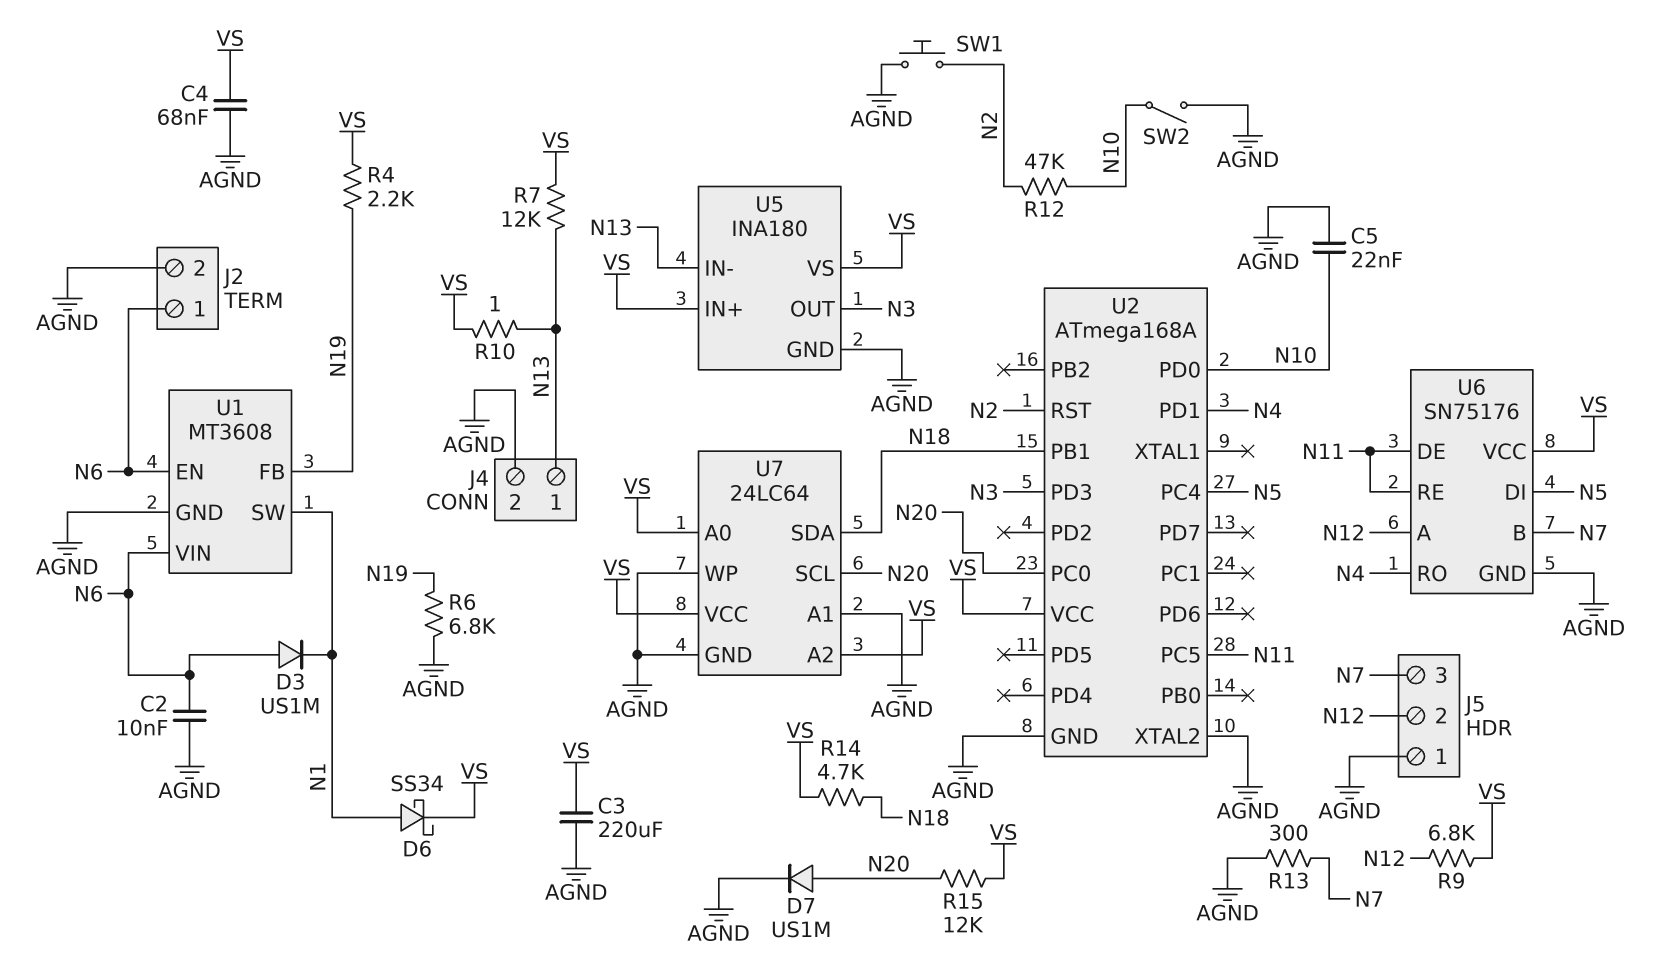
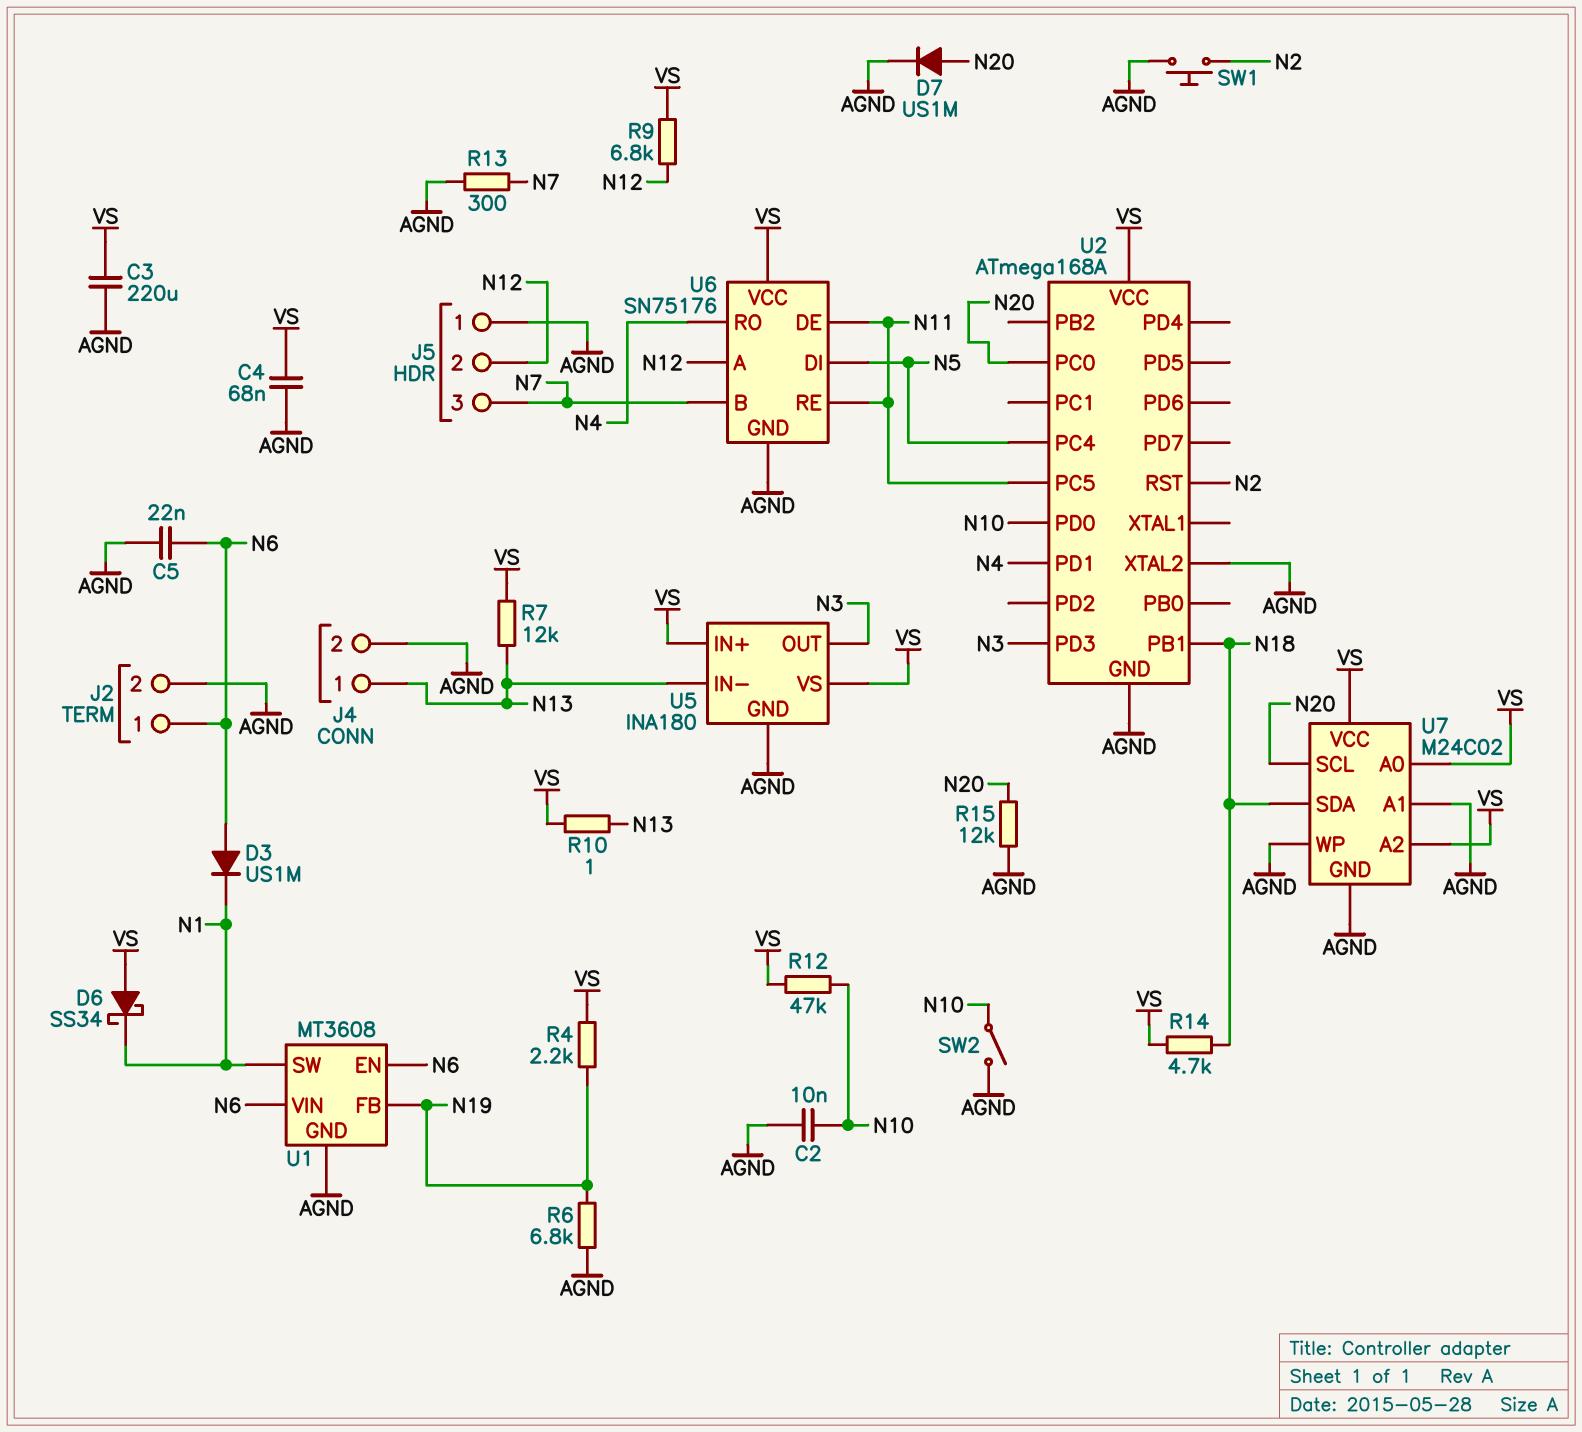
C2: 10nF (AGND, N6) -> 10nF (AGND, N10)
C5: 22nF (AGND, N10) -> 22nF (AGND, N6)
D6: schottky SS34 (A N1, K VS) -> schottky SS34 (A VS, K N1)
R12: 47k (N2, N10) -> 47k (N10, VS)
R15: 12k (N20, VS) -> 12k (AGND, N20)
U7: 24LC64 -> M24C02

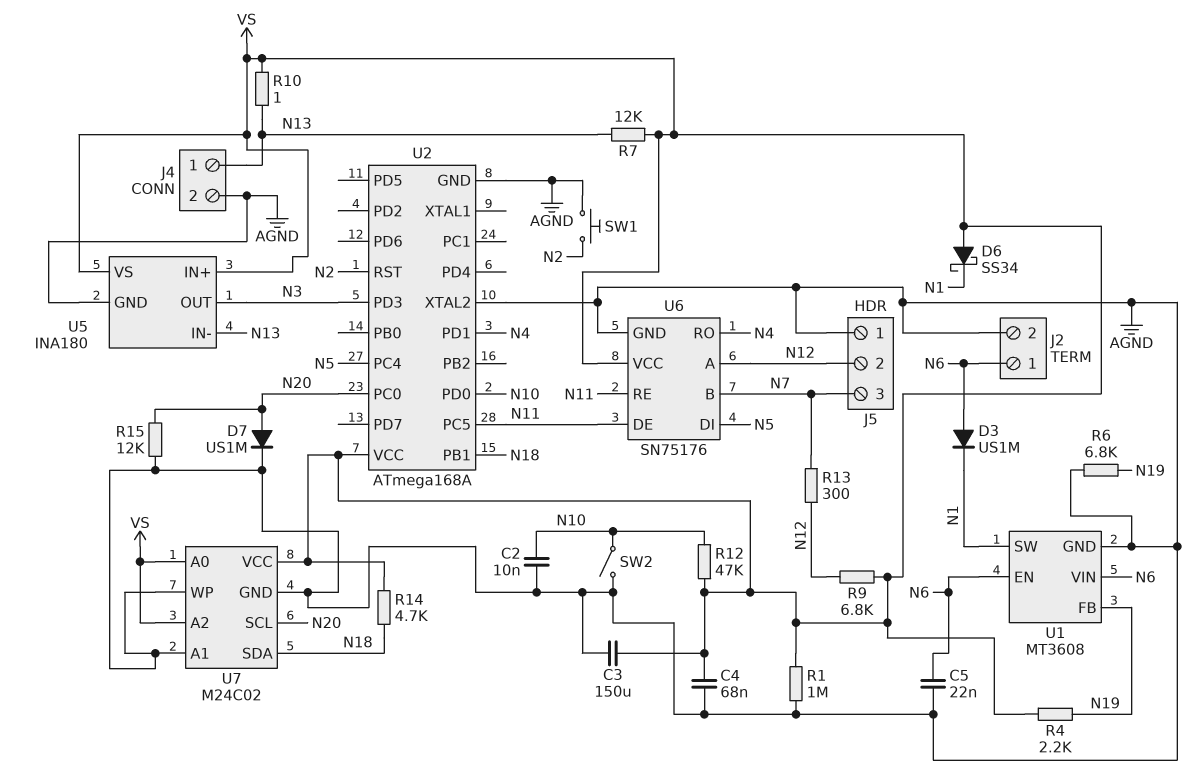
C3: 220uF (AGND, VS) -> 150uF (AGND, VS)
R1: none -> 1M (AGND, VS)
R13: 300 (AGND, N7) -> 300 (N7, N12)

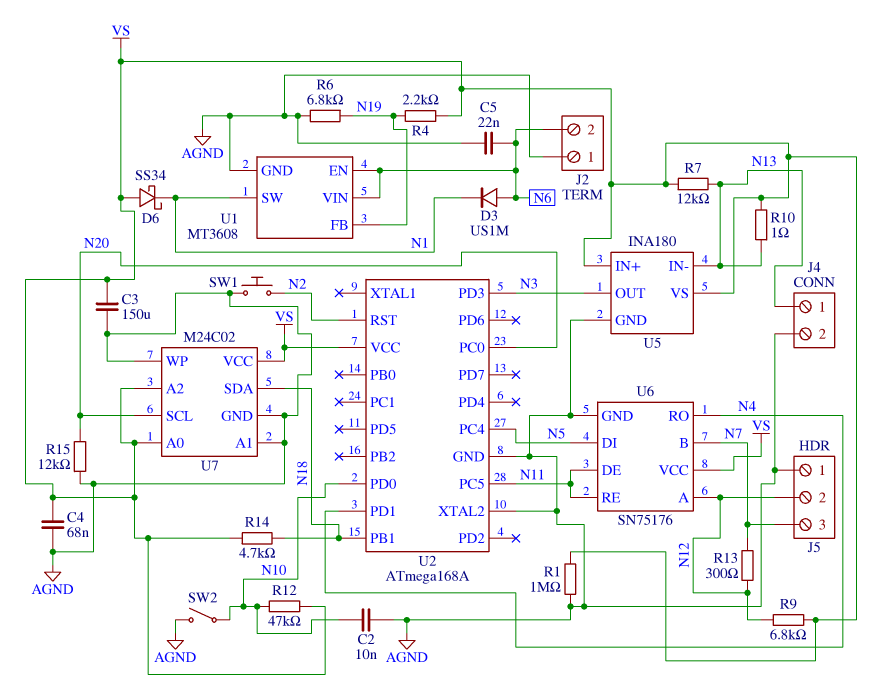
D7: diode US1M (A N20, K AGND) -> none
J2 pin 1: N6 -> AGND
J2 pin 2: AGND -> N6

